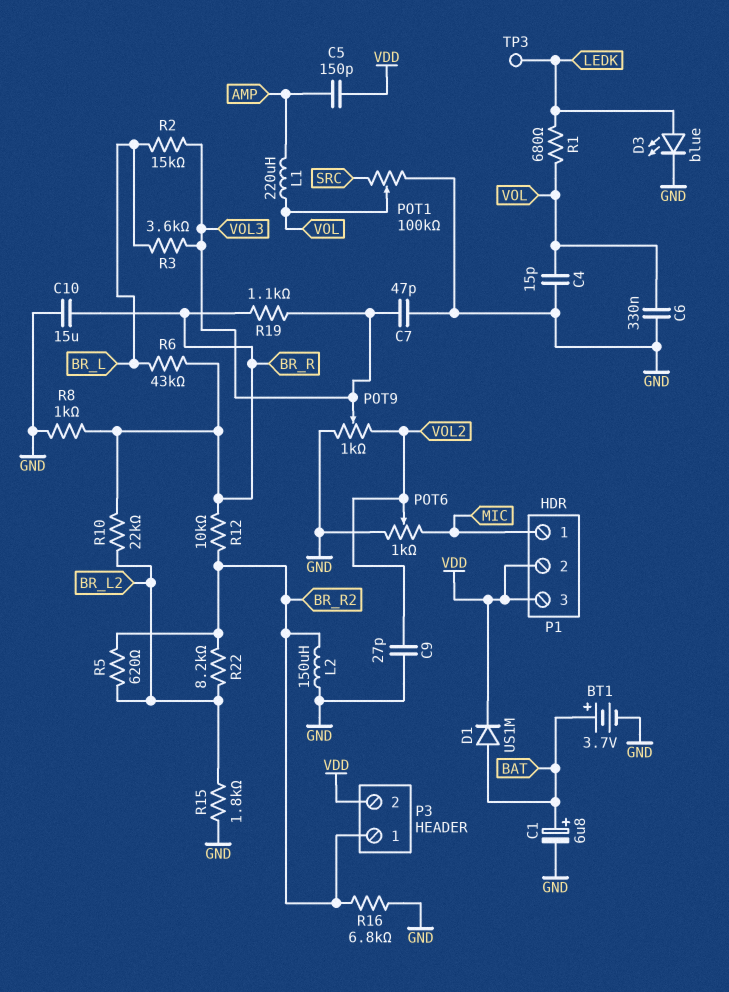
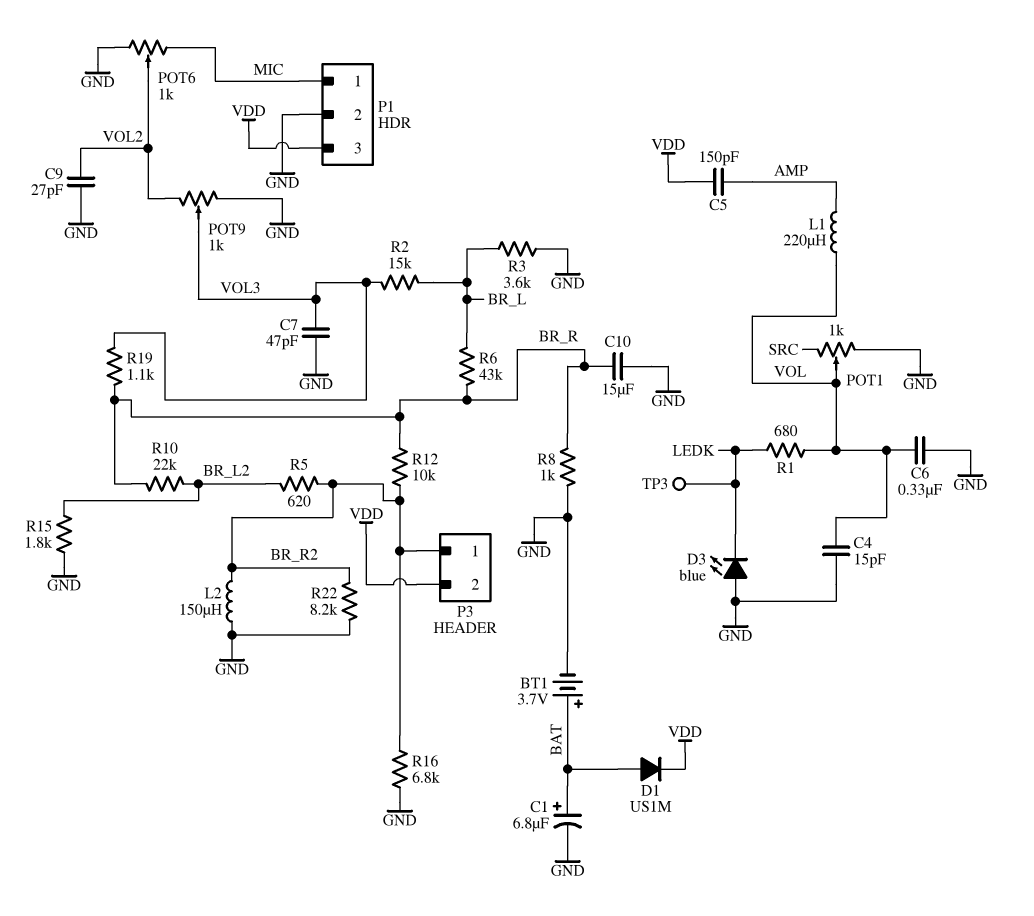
D3: LED blue (A LEDK, K GND) -> LED blue (A GND, K LEDK)
P1 pin 2: VDD -> GND
POT1: 100k (GND, SRC, wiper VOL) -> 1k (GND, SRC, wiper VOL)
R3: 3.6k (BR_L, VOL3) -> 3.6k (BR_L, GND)
R22: 8.2k (BR_L2, BR_R2) -> 8.2k (BR_R2, GND)

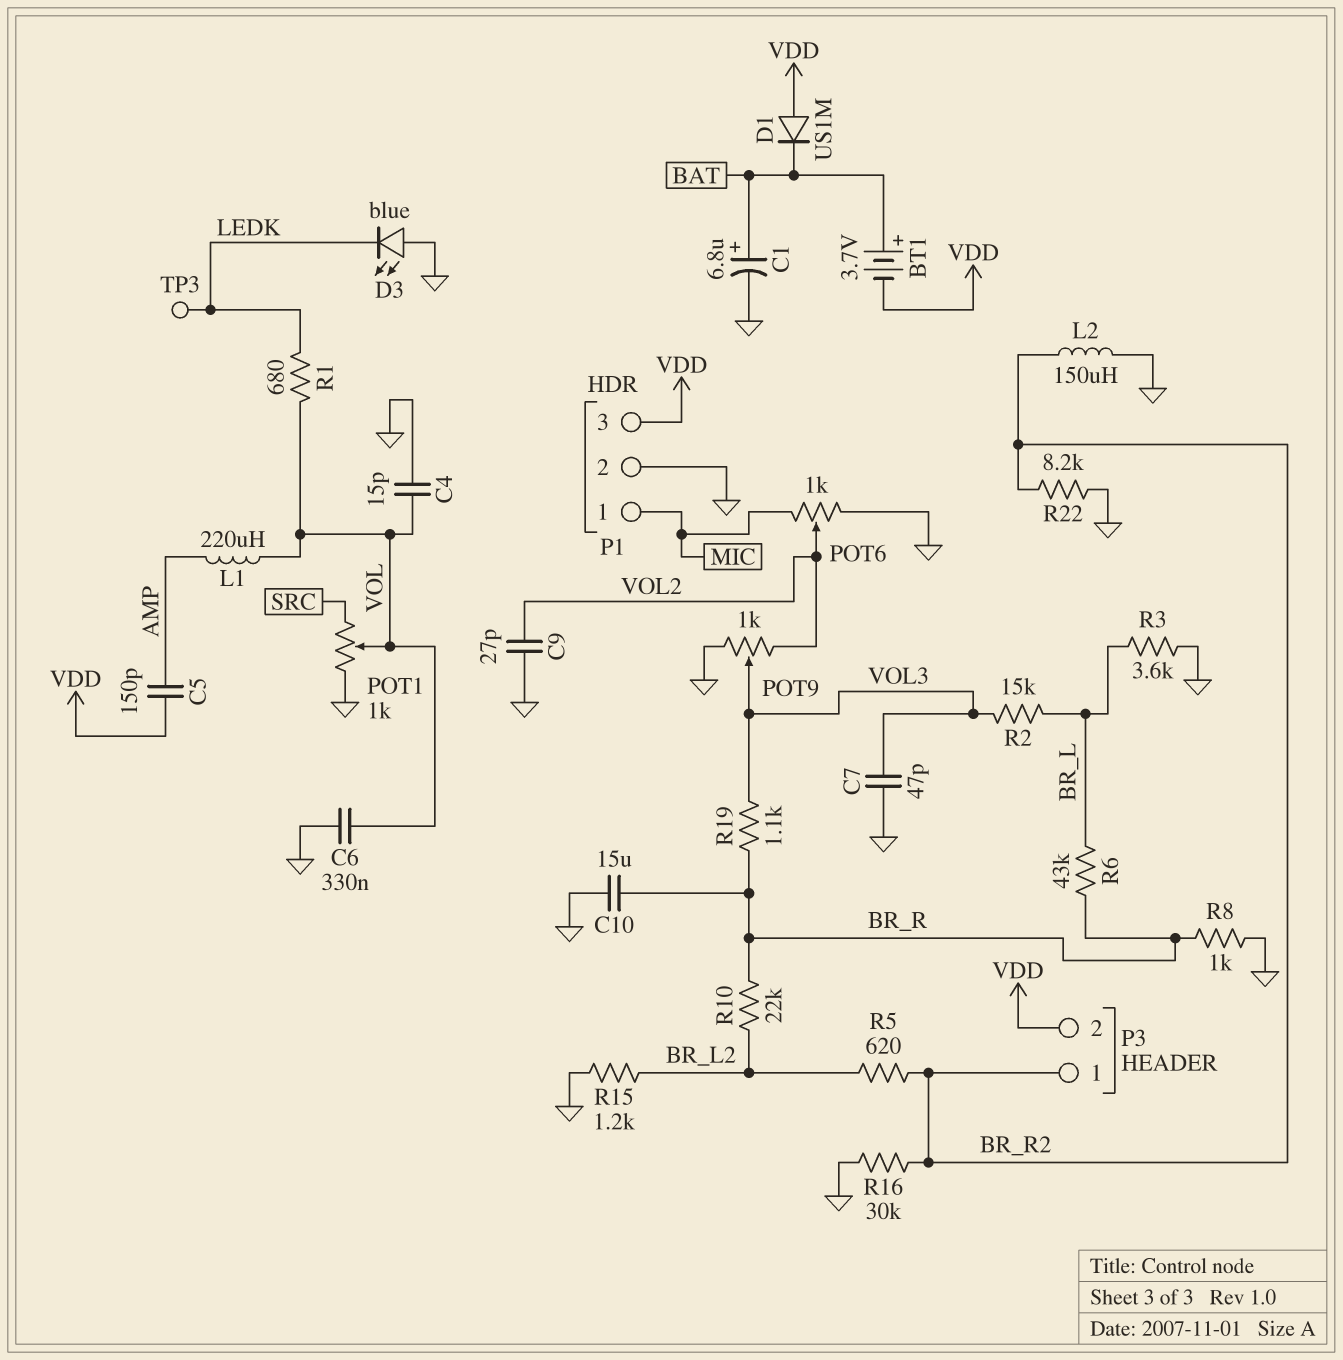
BT1: 3.7V (plus BAT, minus GND) -> 3.7V (plus BAT, minus VDD)
D1: diode US1M (A BAT, K VDD) -> diode US1M (A VDD, K BAT)
R12: 10k (BR_R, BR_R2) -> none
R15: 1.8k (BR_L2, GND) -> 1.2k (BR_L2, GND)
R16: 6.8k (BR_R2, GND) -> 30k (BR_R2, GND)

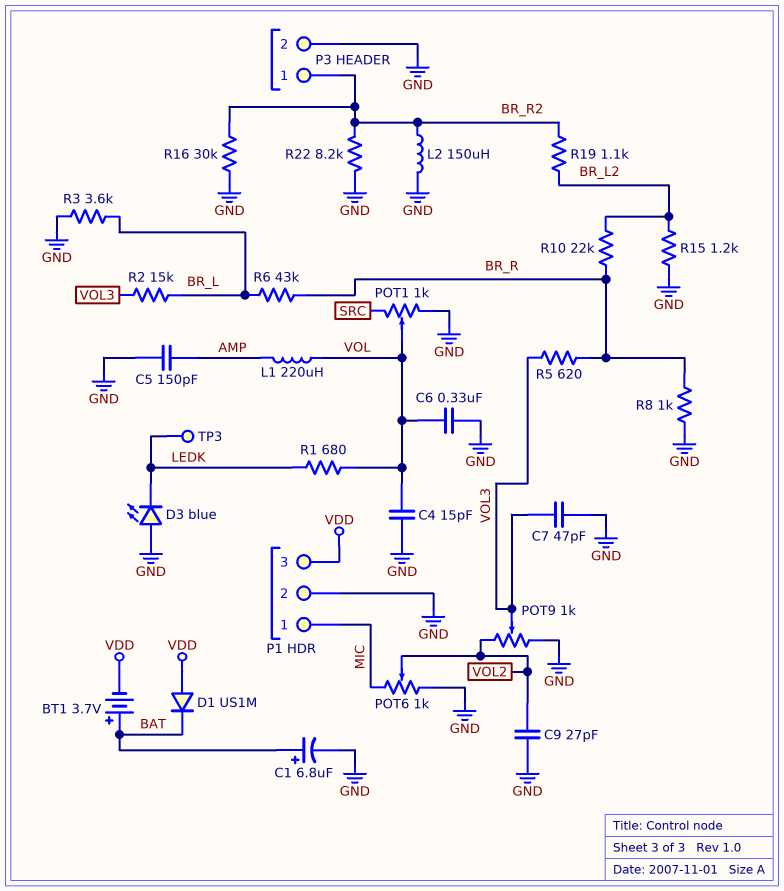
C5: 150pF (AMP, VDD) -> 150pF (AMP, GND)
C10: 15uF (BR_R, GND) -> none
P3 pin 2: VDD -> GND
R5: 620 (BR_L2, BR_R2) -> 620 (BR_R, VOL3)
R19: 1.1k (BR_R, VOL3) -> 1.1k (BR_L2, BR_R2)

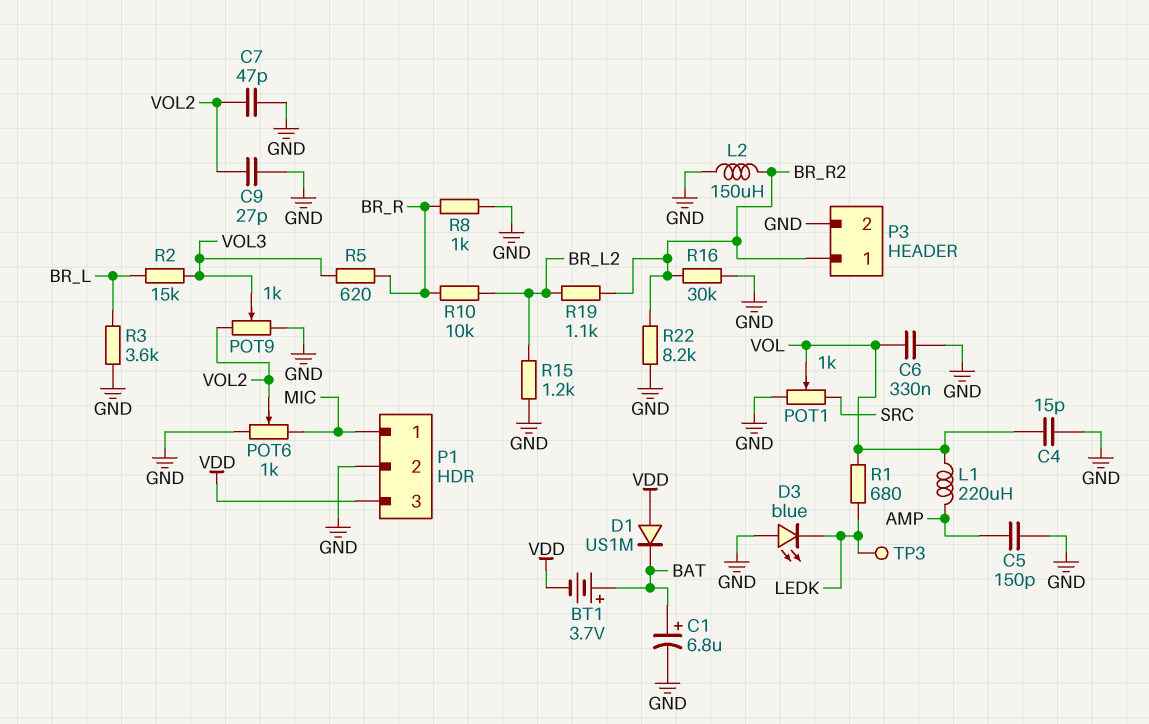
C7: 47pF (GND, VOL3) -> 47pF (GND, VOL2)
R6: 43k (BR_L, BR_R) -> none
R10: 22k (BR_L2, BR_R) -> 10k (BR_L2, BR_R)

